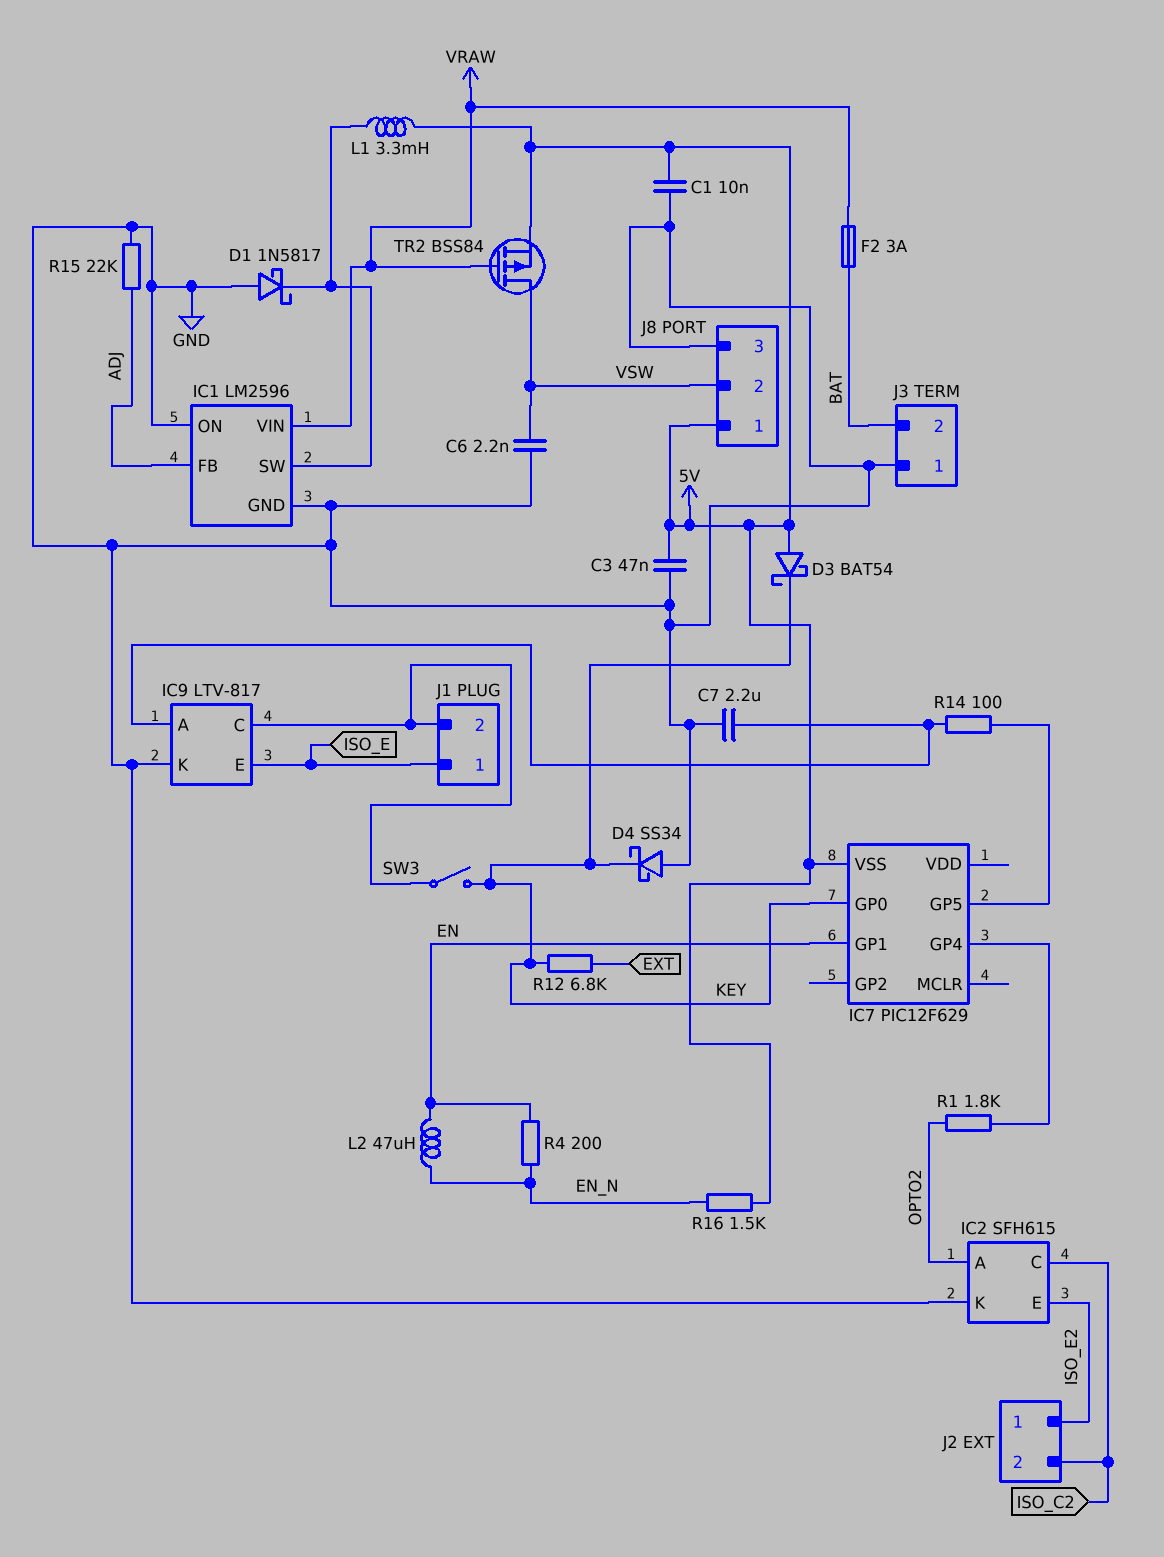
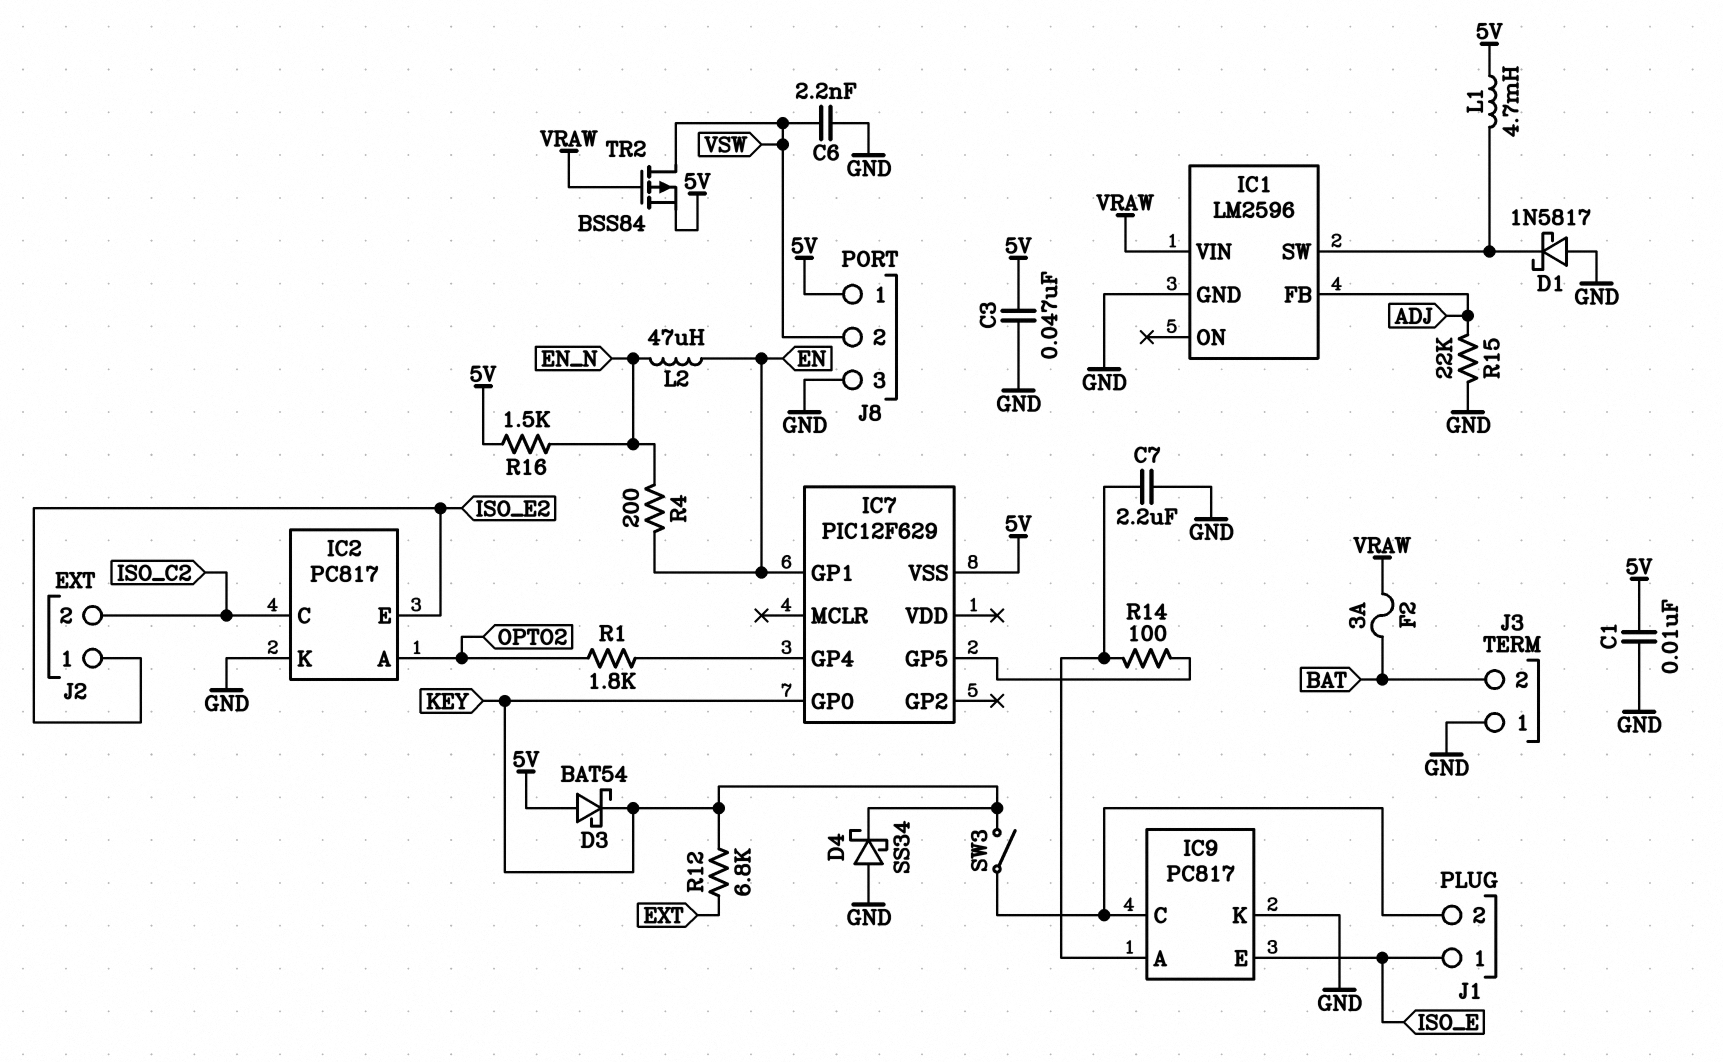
IC1 pin ON: GND -> none
IC2: SFH615 -> PC817
IC9: LTV-817 -> PC817
L1: 3.3mH (5V, IC1/SW) -> 4.7mH (5V, IC1/SW)

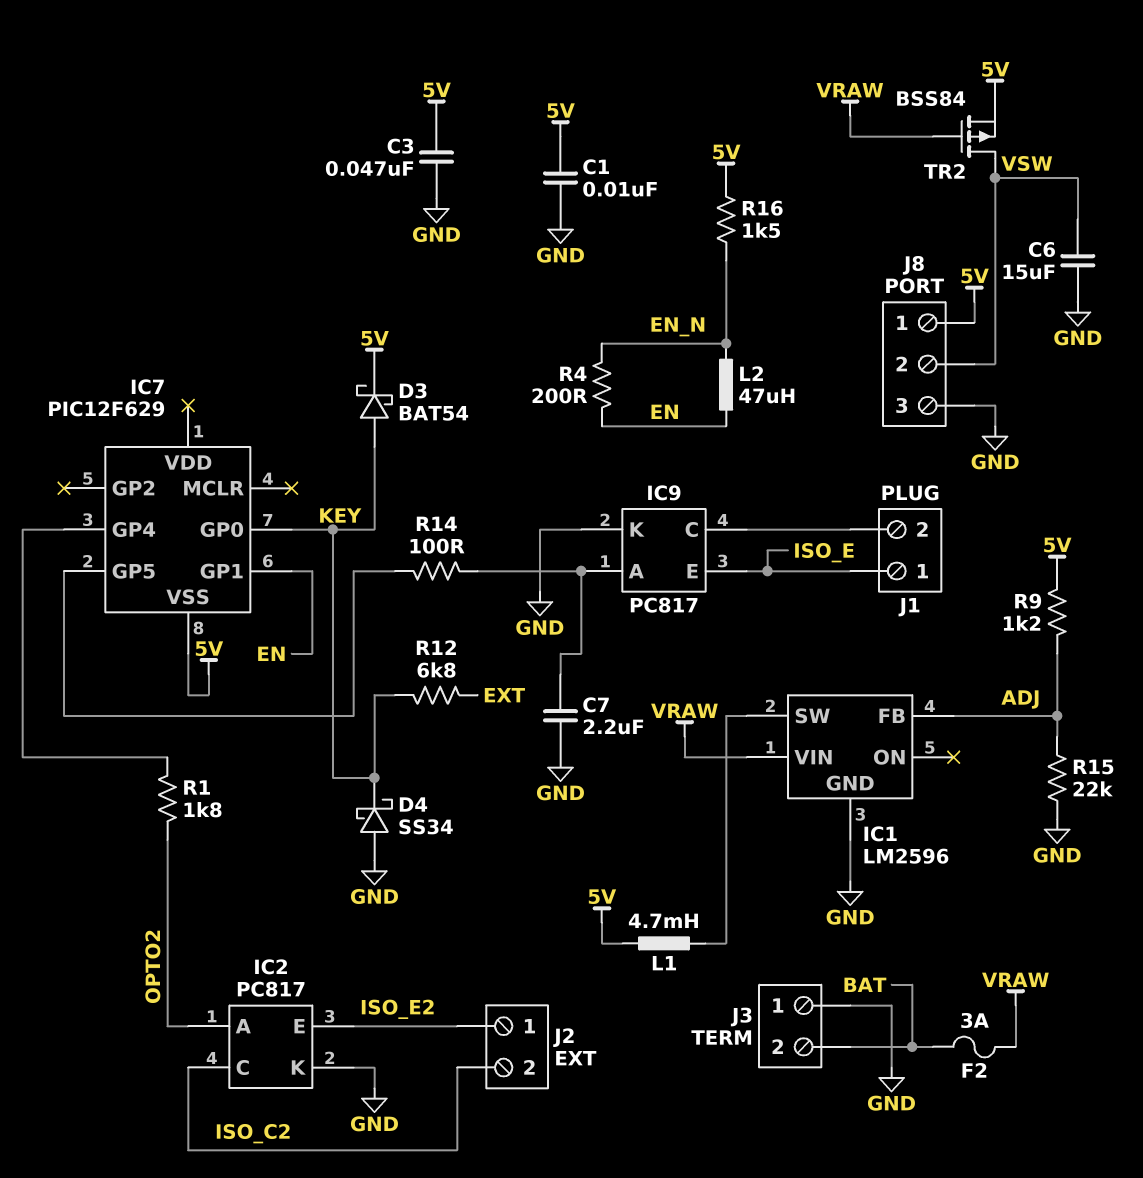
C6: 2.2nF (GND, VSW) -> 15uF (GND, VSW)
D1: schottky 1N5817 (A GND, K IC1/SW) -> none
D3: schottky BAT54 (A 5V, K KEY) -> schottky BAT54 (A KEY, K 5V)
R9: none -> 1.2k (5V, ADJ)
SW3: switch (IC9/C, KEY) -> none

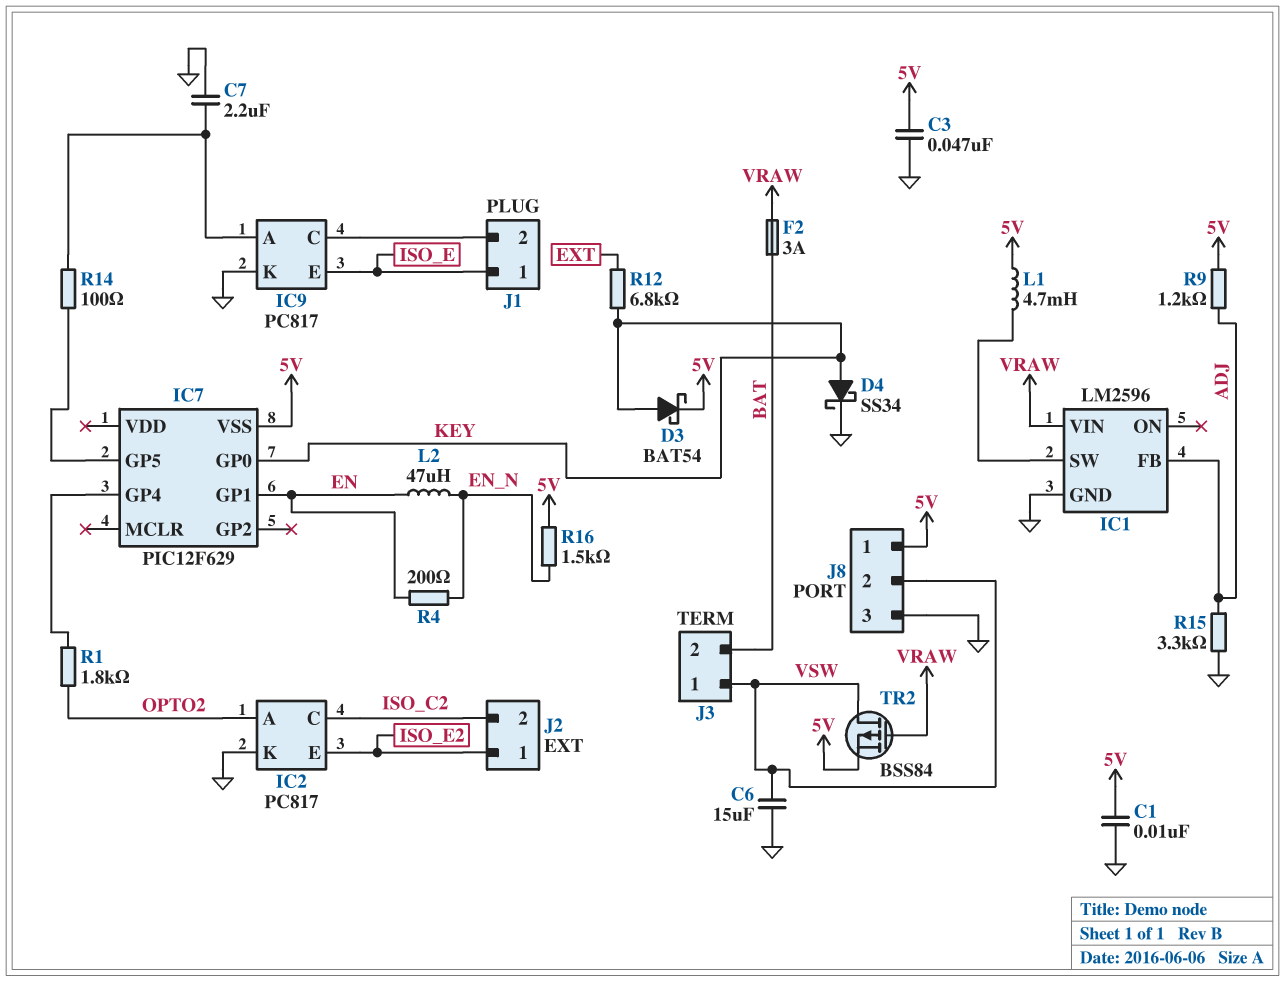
D4: schottky SS34 (A GND, K KEY) -> schottky SS34 (A KEY, K GND)
J3 pin 1: GND -> VSW
R15: 22k (ADJ, GND) -> 3.3k (ADJ, GND)

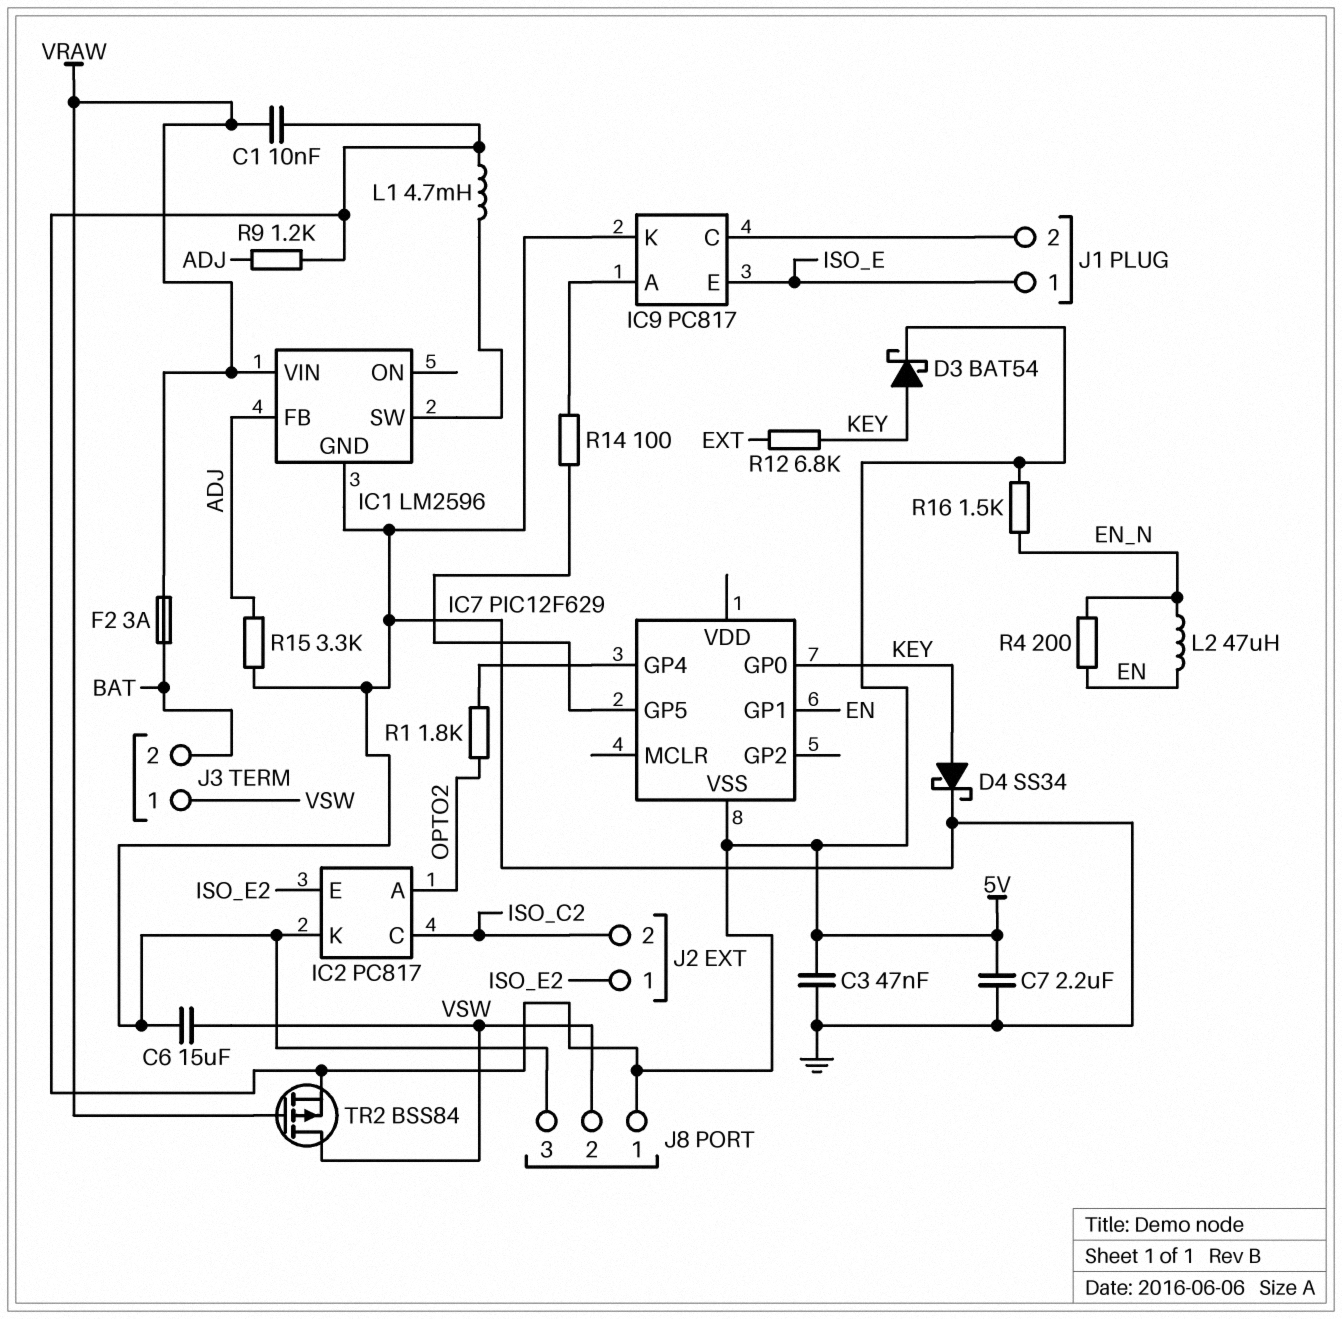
C1: 10nF (5V, GND) -> 10nF (5V, VRAW)
C7: 2.2uF (GND, IC9/A) -> 2.2uF (5V, GND)

